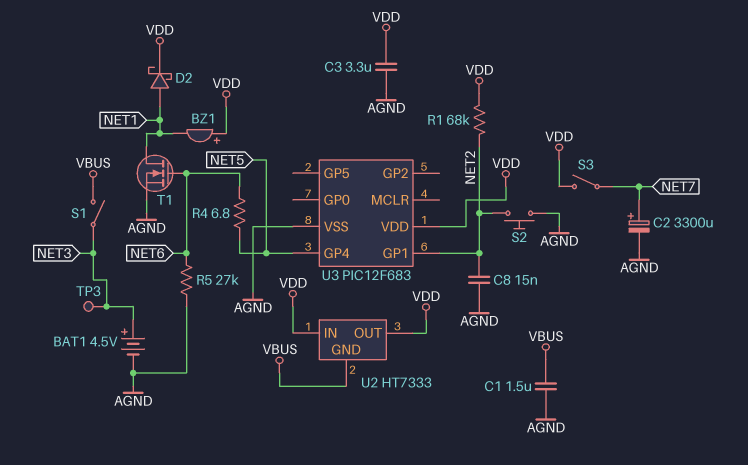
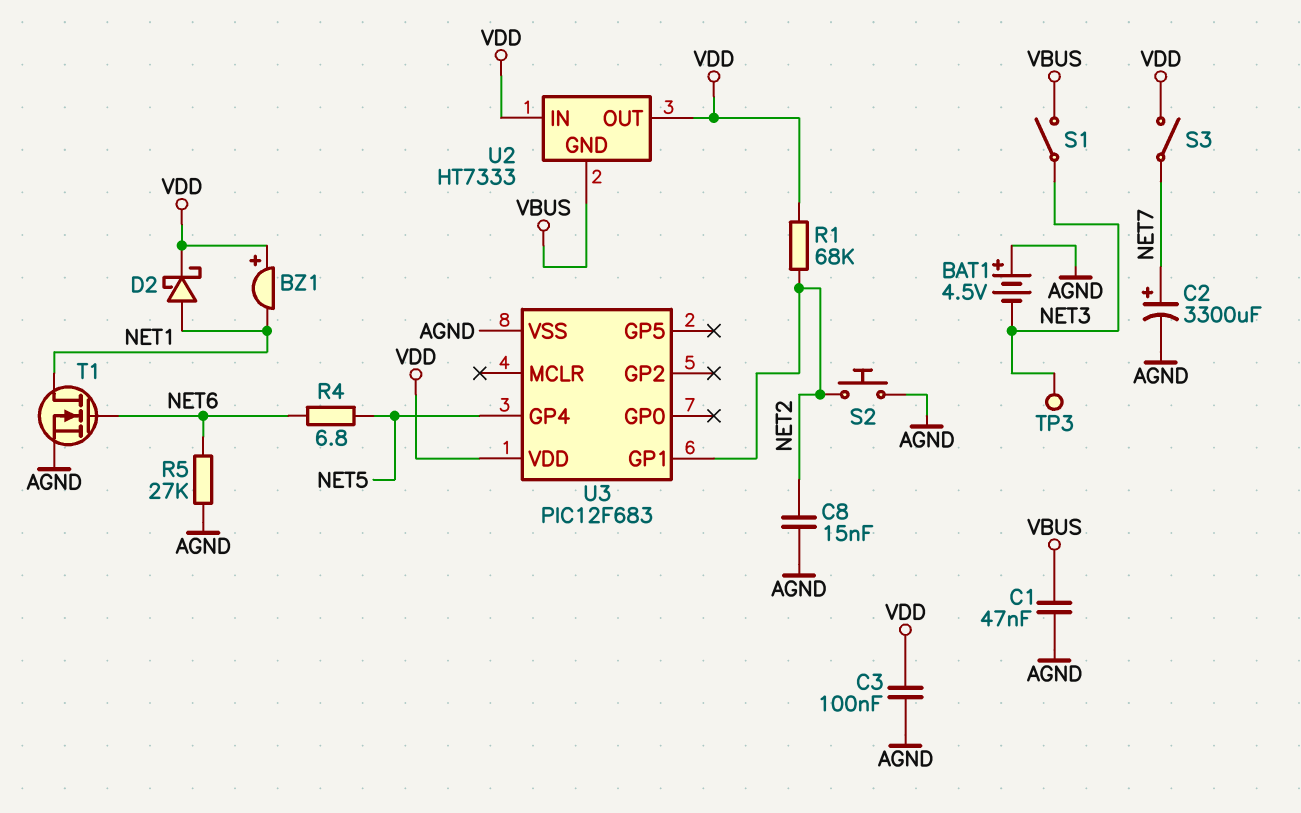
BAT1: 4.5V (plus NET3, minus AGND) -> 4.5V (plus AGND, minus NET3)
C1: 1.5uF (AGND, VBUS) -> 47nF (AGND, VBUS)
C3: 3.3uF (AGND, VDD) -> 100nF (AGND, VDD)

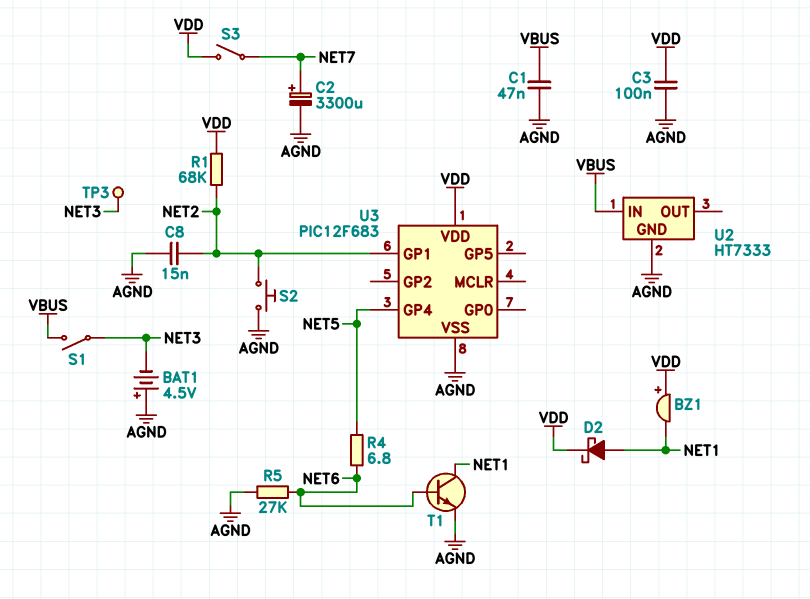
T1: NMOS (G NET6, D NET1, S AGND) -> NPN (B NET6, C NET1, E AGND)
U2 pin GND: VBUS -> AGND
U2 pin IN: VDD -> VBUS
U2 pin OUT: VDD -> none

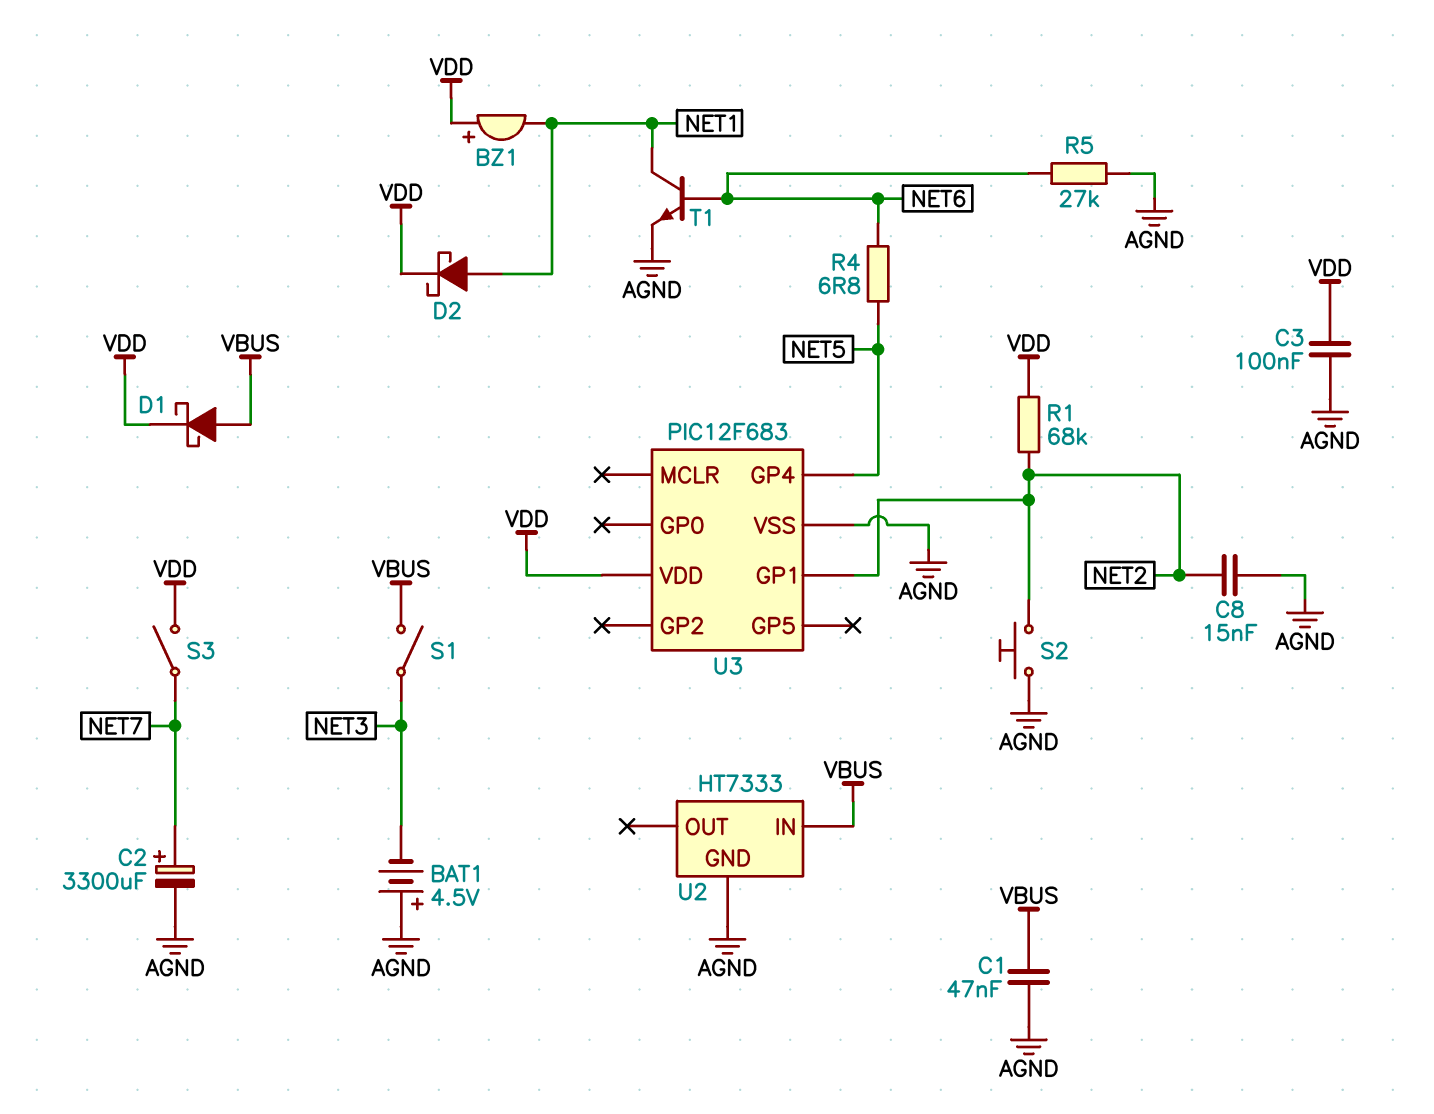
D1: none -> schottky (A VBUS, K VDD)
TP3: test point (NET3) -> none

